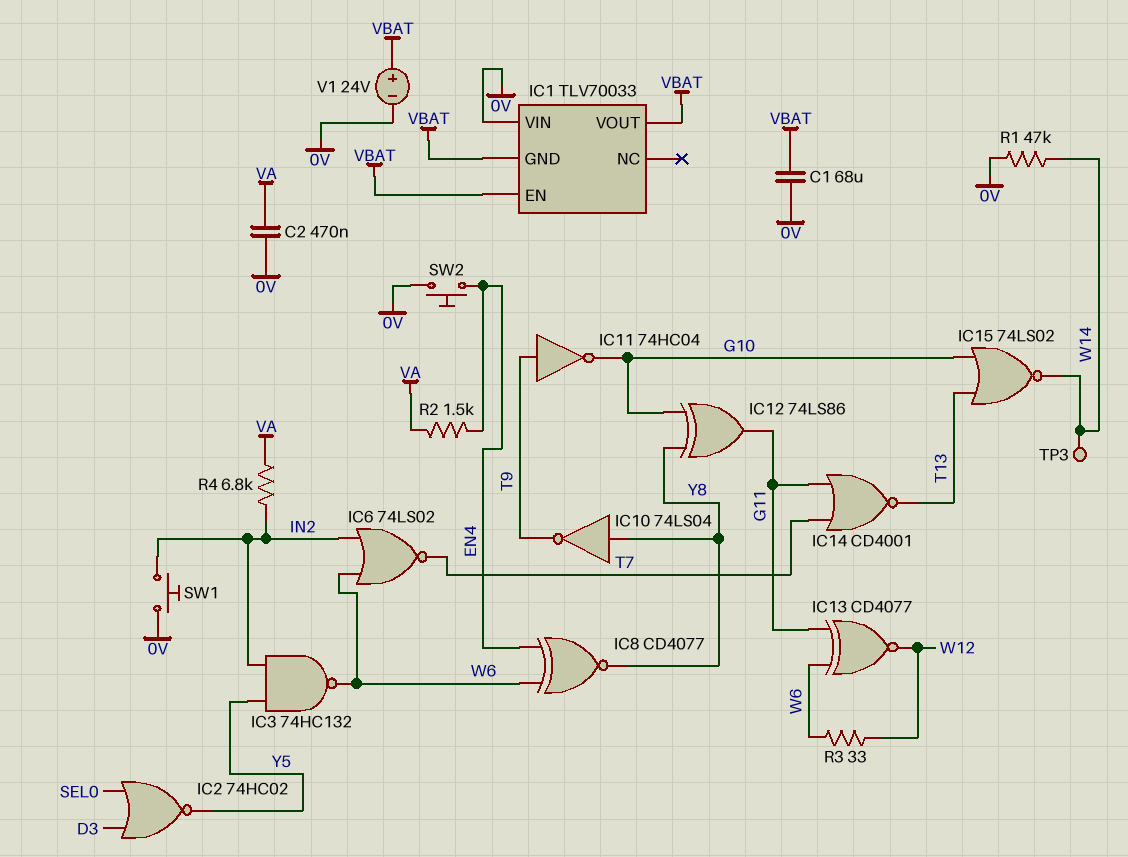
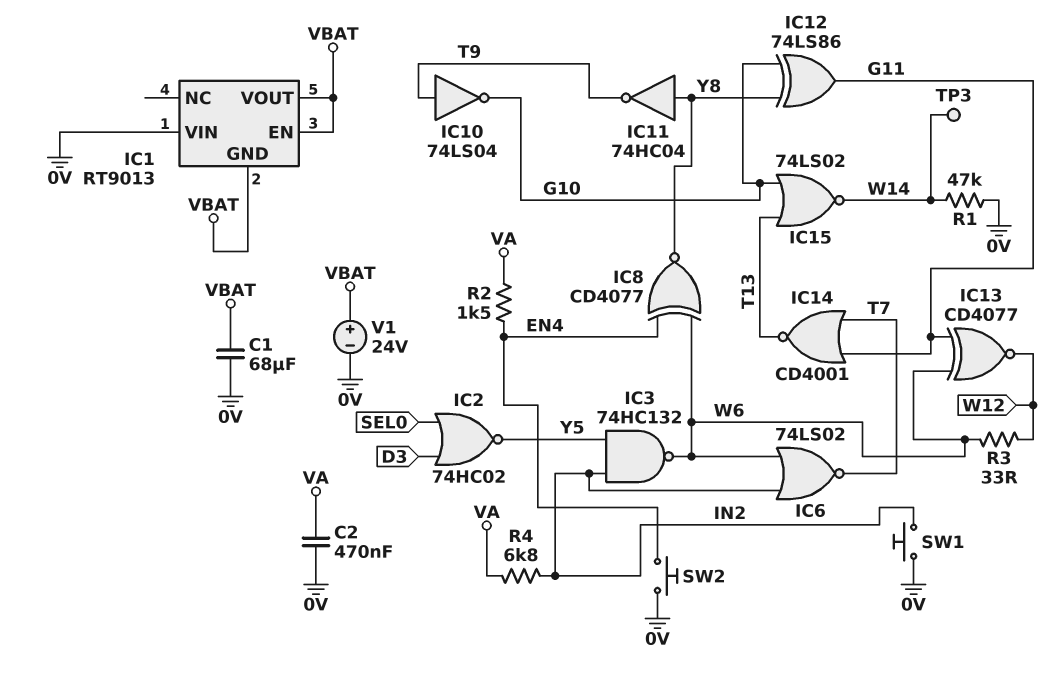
IC1: TLV70033 -> RT9013
IC10: NOT 74LS04 (in Y8, out T9) -> NOT 74LS04 (in T9, out G10)
IC11: NOT 74HC04 (in T9, out G10) -> NOT 74HC04 (in Y8, out T9)

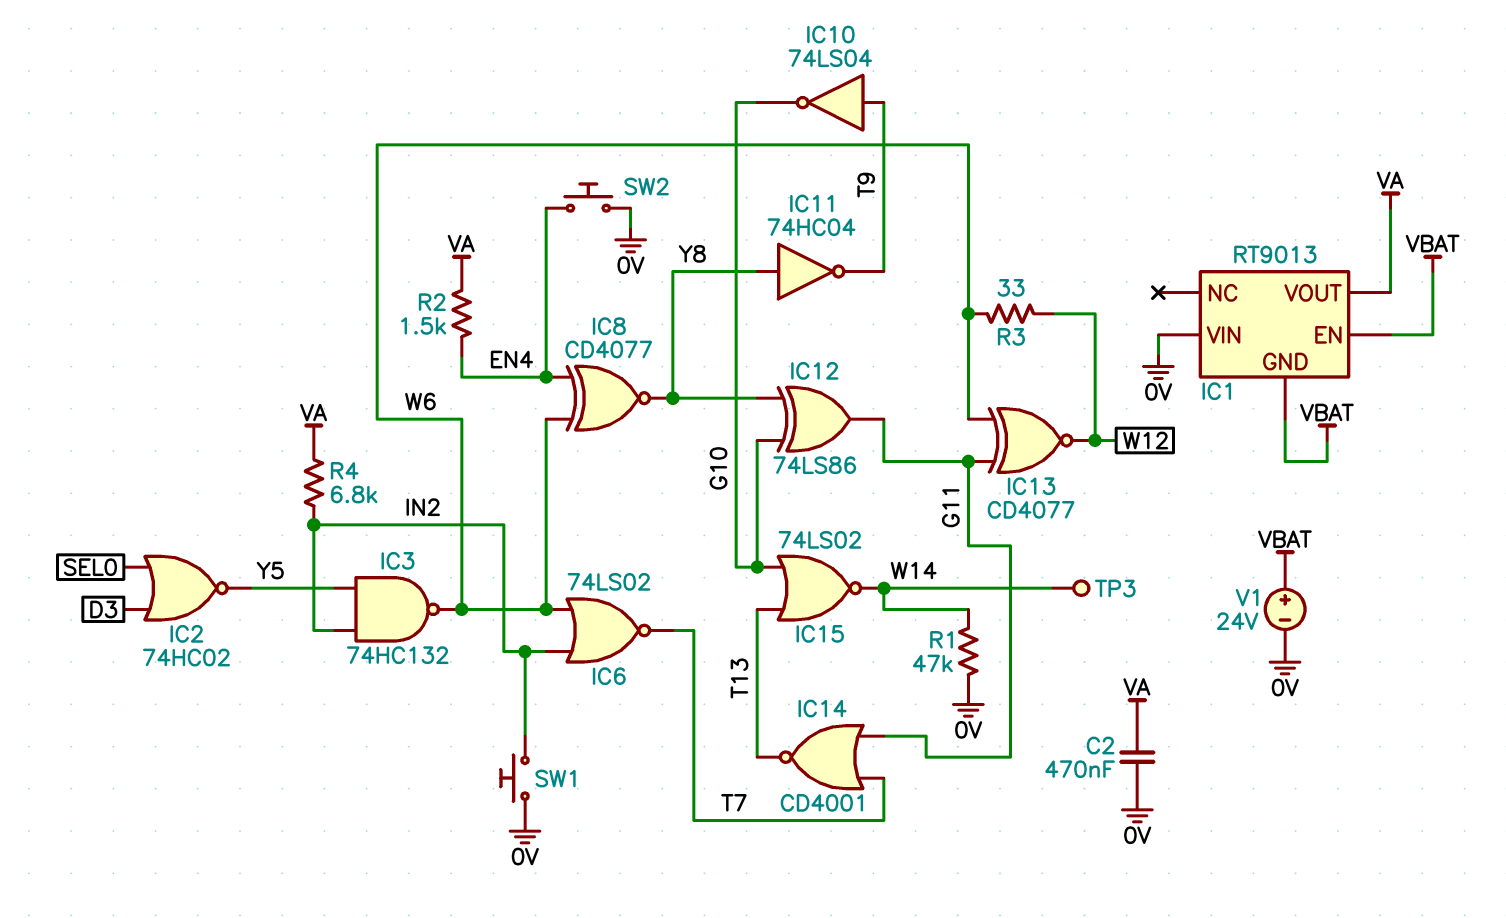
C1: 68uF (0V, VBAT) -> none
IC1 pin VOUT: VBAT -> VA

